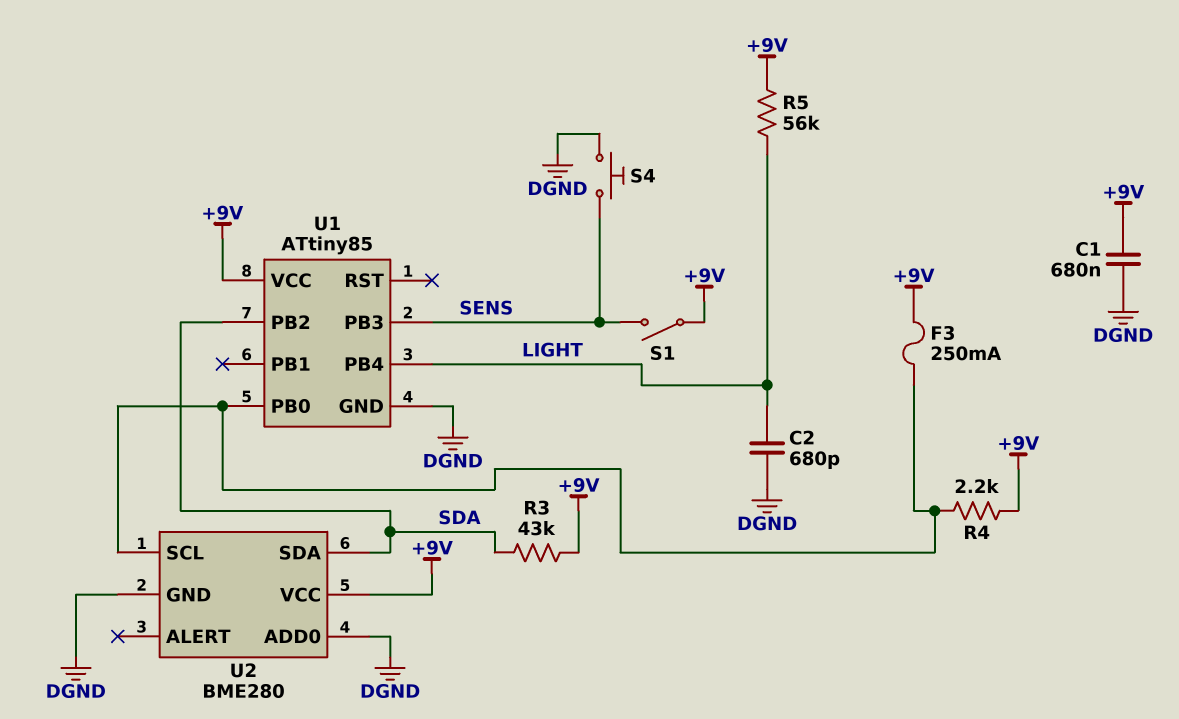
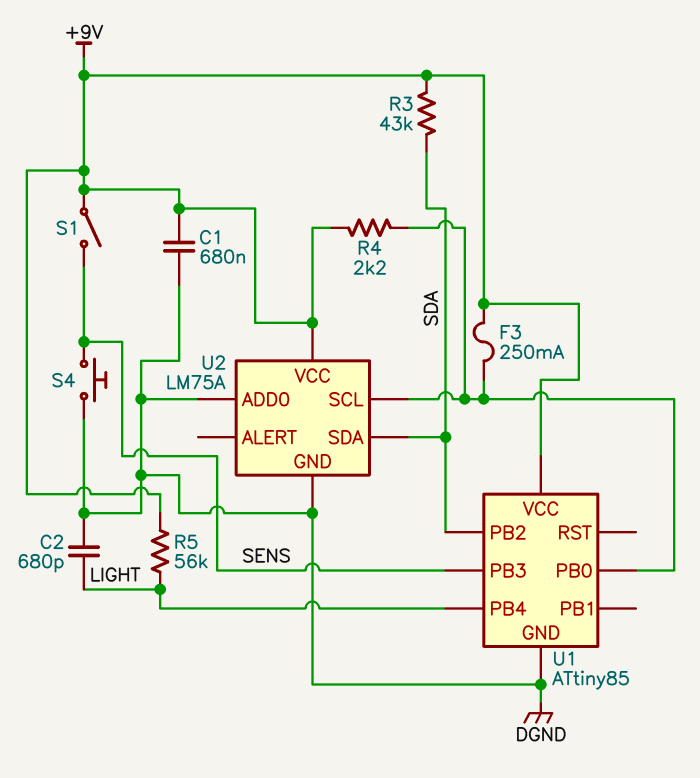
U2: BME280 -> LM75A

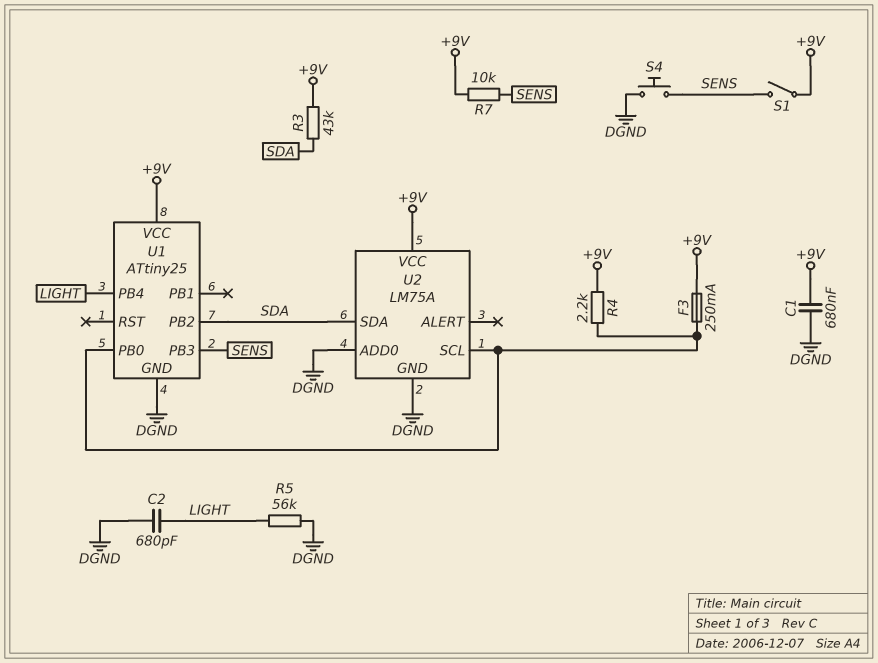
R5: 56k (+9V, LIGHT) -> 56k (DGND, LIGHT)
R7: none -> 10k (+9V, SENS)
U1: ATtiny85 -> ATtiny25

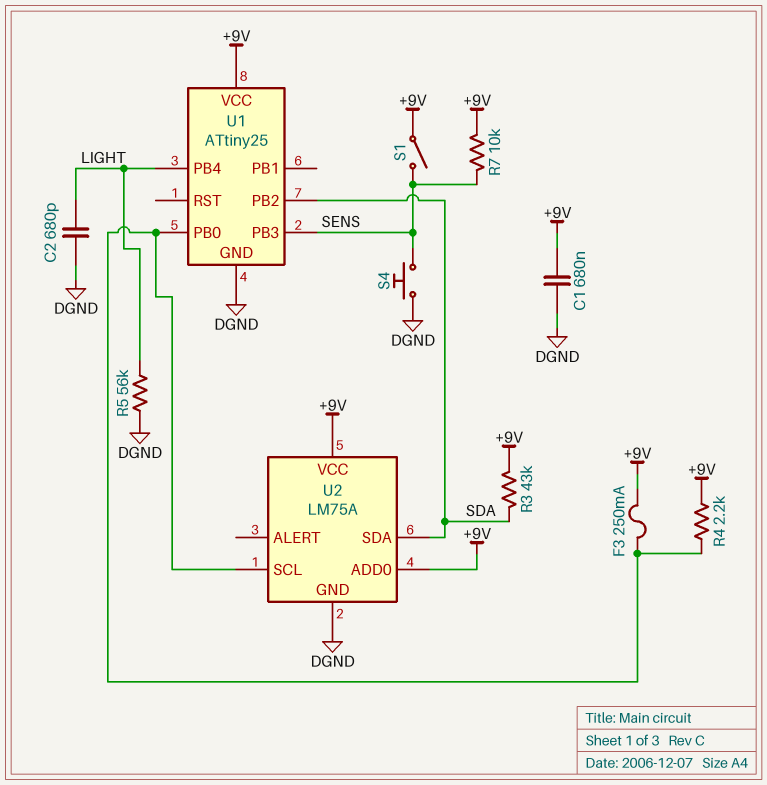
U2 pin ADD0: DGND -> +9V

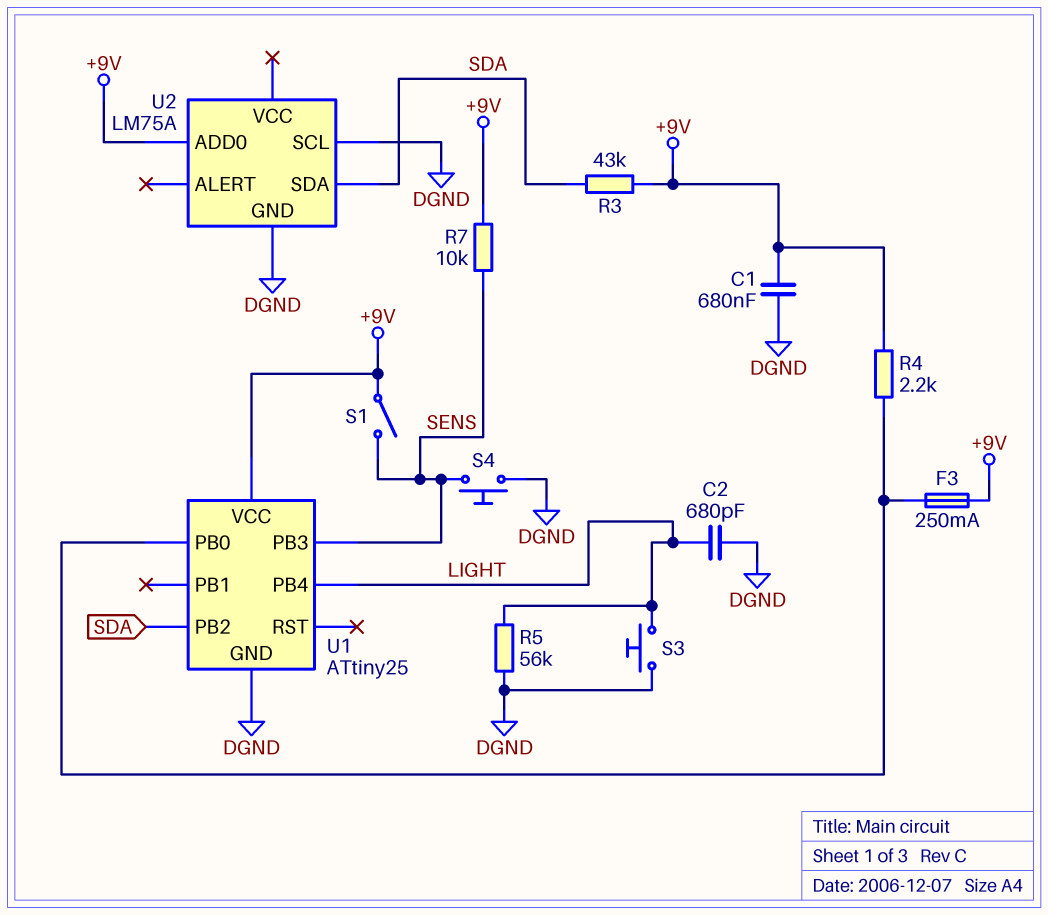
S3: none -> button (DGND, LIGHT)
U2 pin SCL: U1/PB0 -> DGND
U2 pin VCC: +9V -> none

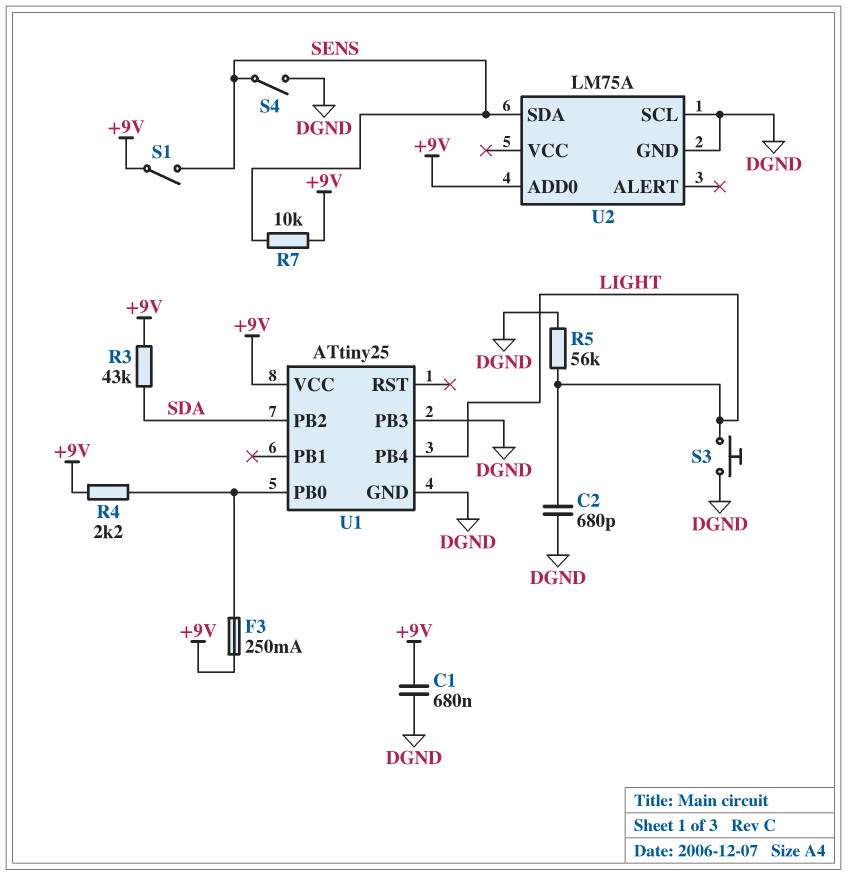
S4: button (DGND, SENS) -> switch (DGND, SENS)
U1 pin PB3: SENS -> DGND
U2 pin SDA: SDA -> SENS

